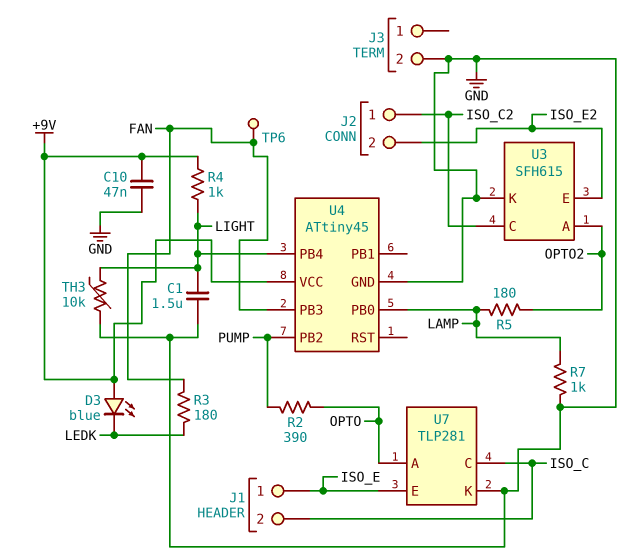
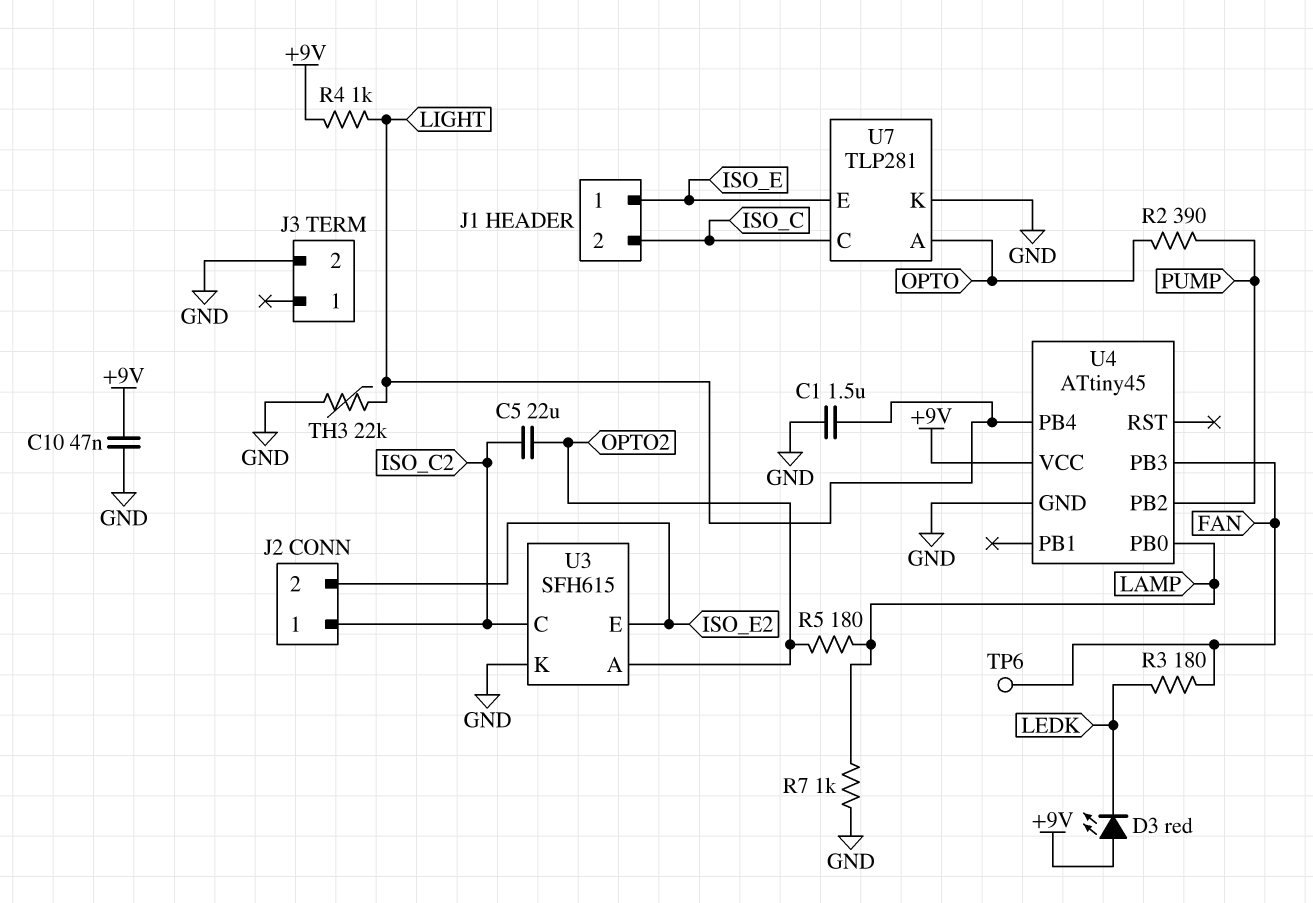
C5: none -> 22uF (ISO_C2, OPTO2)
D3: LED blue (A +9V, K LEDK) -> LED red (A +9V, K LEDK)
TH3: 10k (GND, LIGHT) -> 22k (GND, LIGHT)

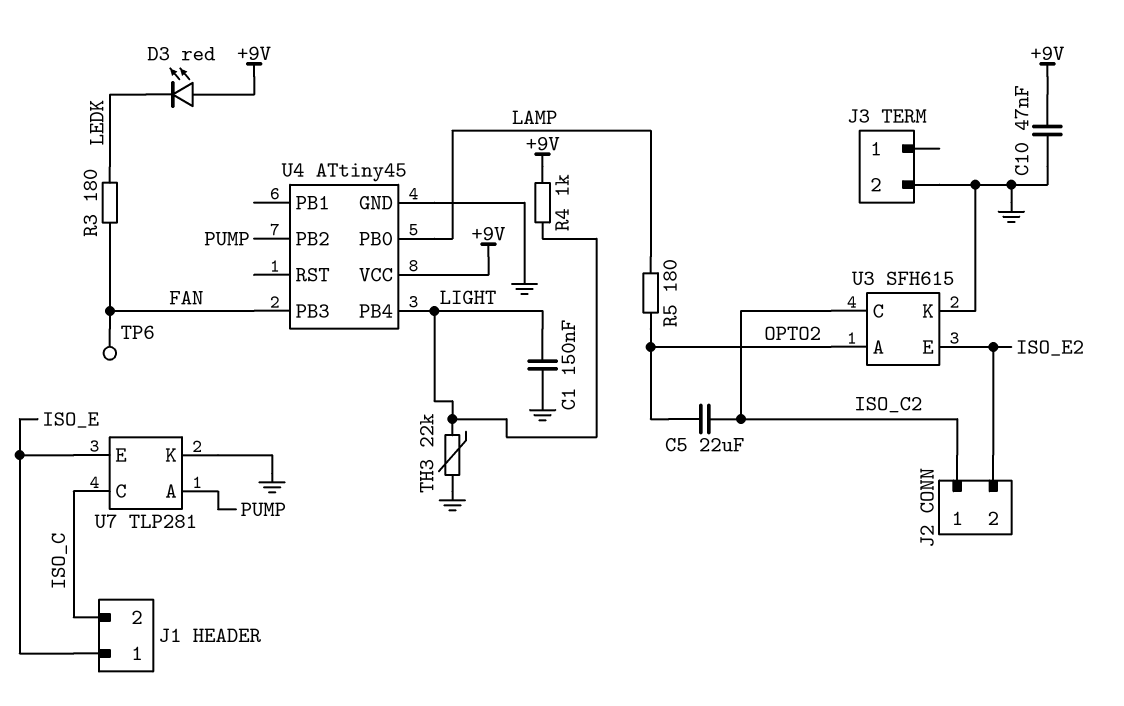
C1: 1.5uF (GND, LIGHT) -> 150nF (GND, LIGHT)
R2: 390 (OPTO, PUMP) -> none
R7: 1k (GND, LAMP) -> none
U7 pin A: OPTO -> PUMP

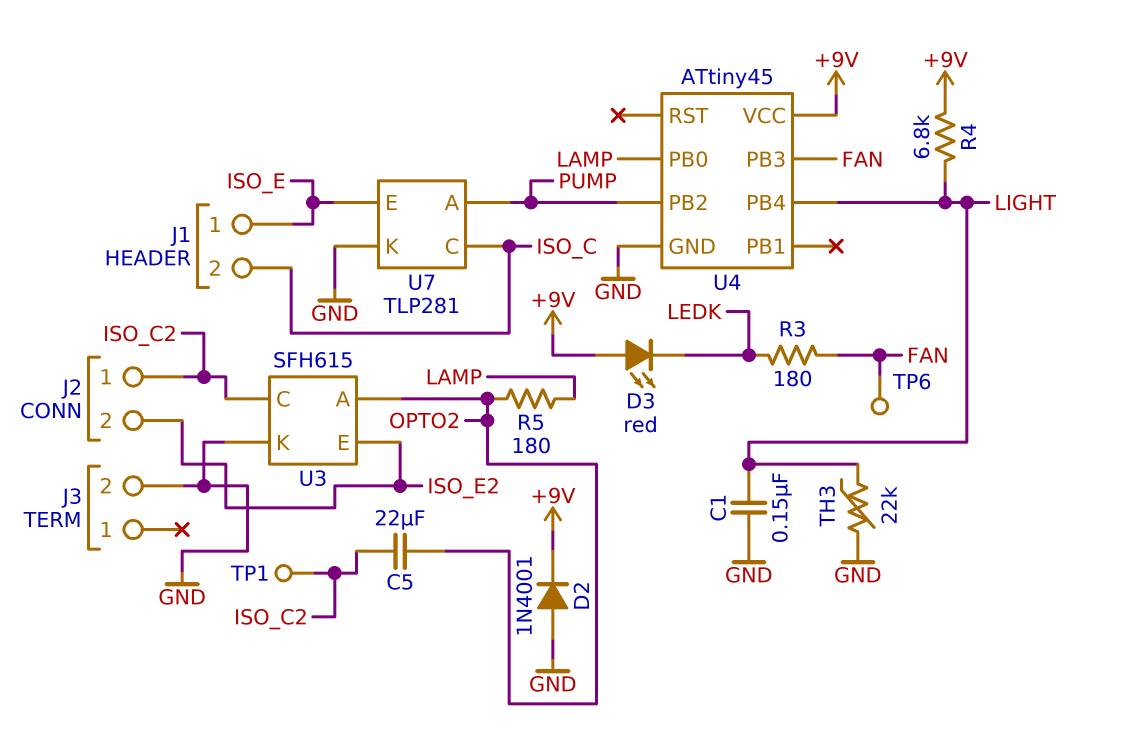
C10: 47nF (+9V, GND) -> none
D2: none -> diode 1N4001 (A GND, K +9V)
R4: 1k (+9V, LIGHT) -> 6.8k (+9V, LIGHT)
TP1: none -> test point (ISO_C2)

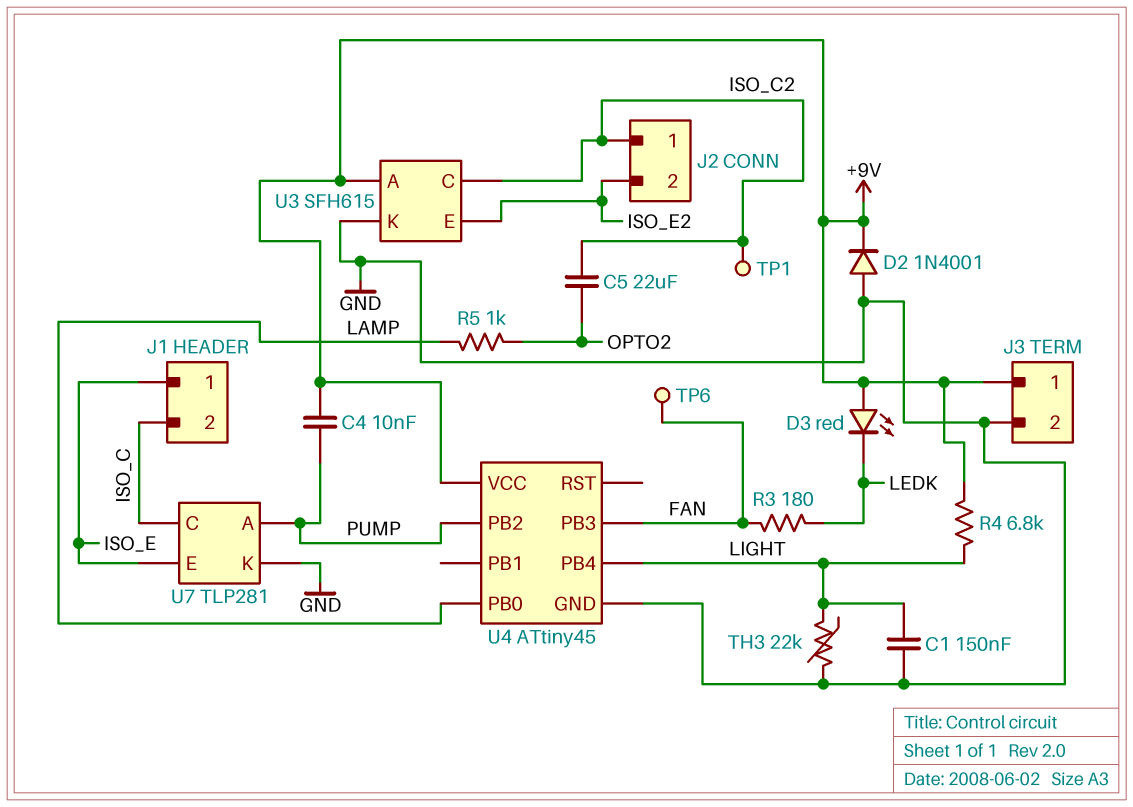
C4: none -> 10nF (+9V, PUMP)
J3 pin 1: none -> +9V
R5: 180 (LAMP, OPTO2) -> 1k (LAMP, OPTO2)
U3 pin A: OPTO2 -> +9V

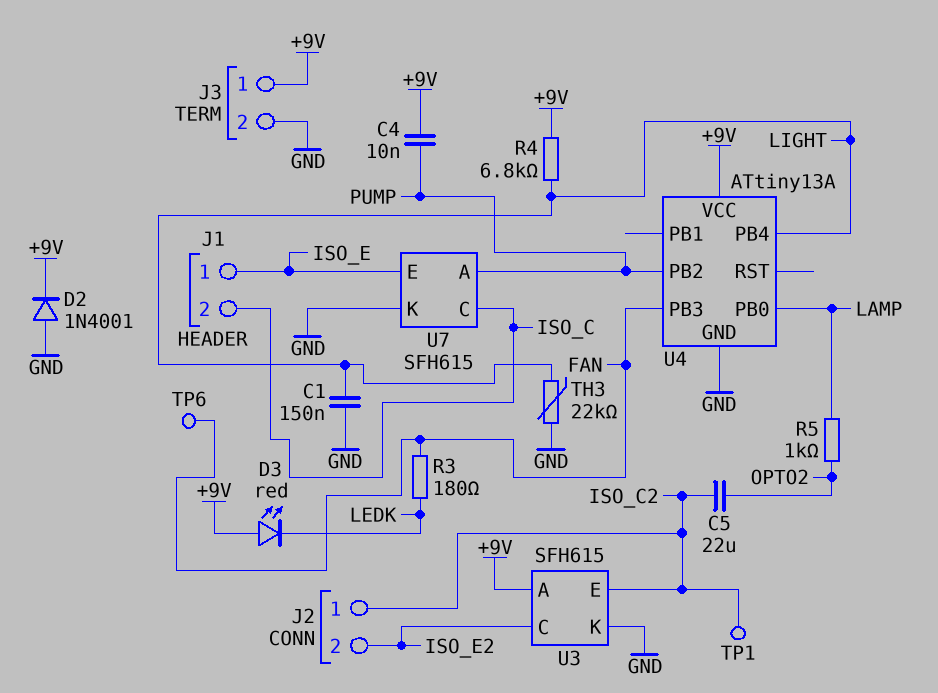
U3 pin C: ISO_C2 -> ISO_E2
U3 pin E: ISO_E2 -> ISO_C2
U4: ATtiny45 -> ATtiny13A
U7: TLP281 -> SFH615

